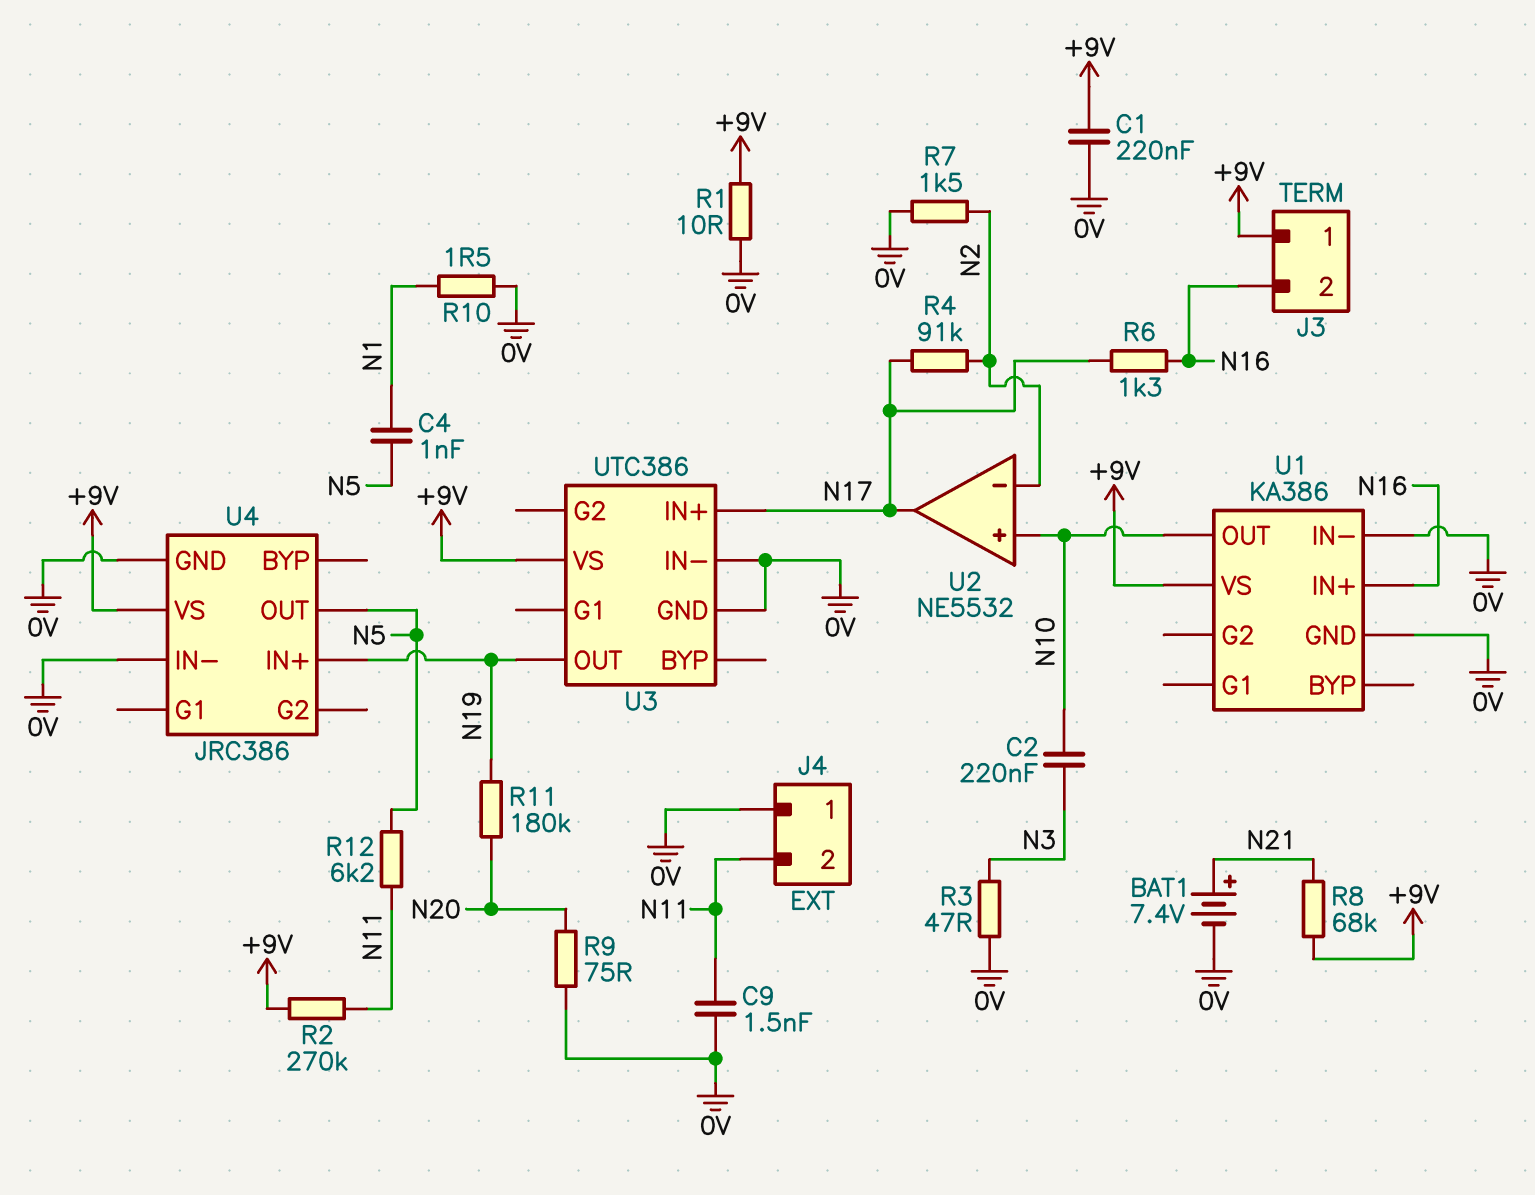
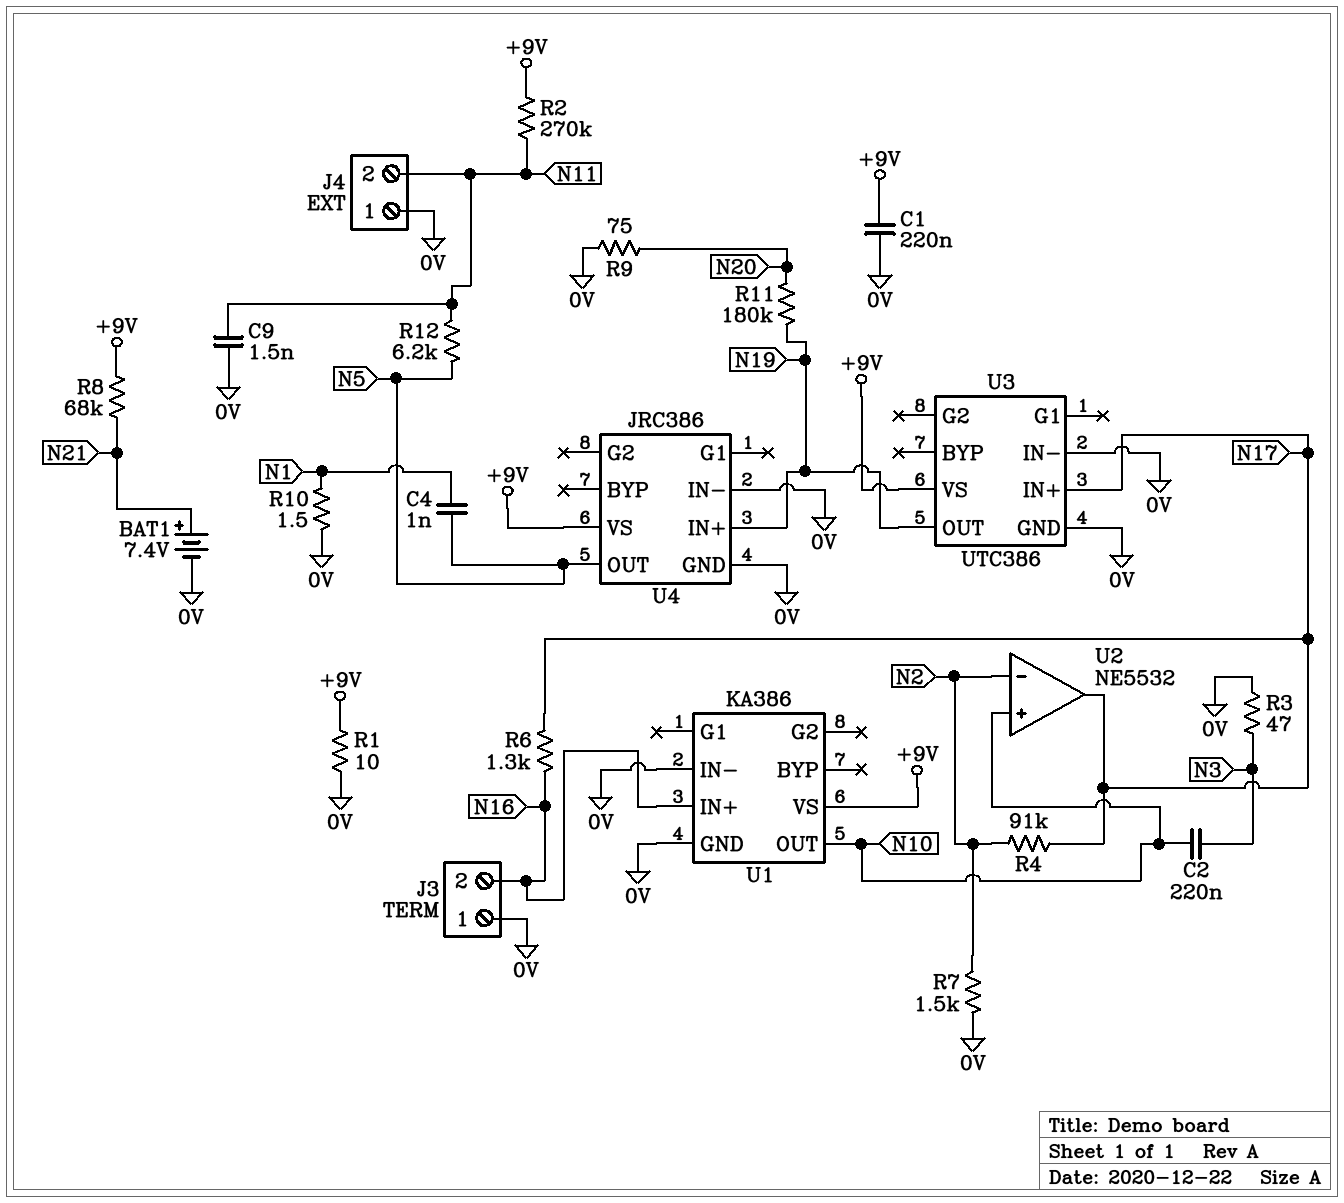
J3 pin 1: +9V -> 0V

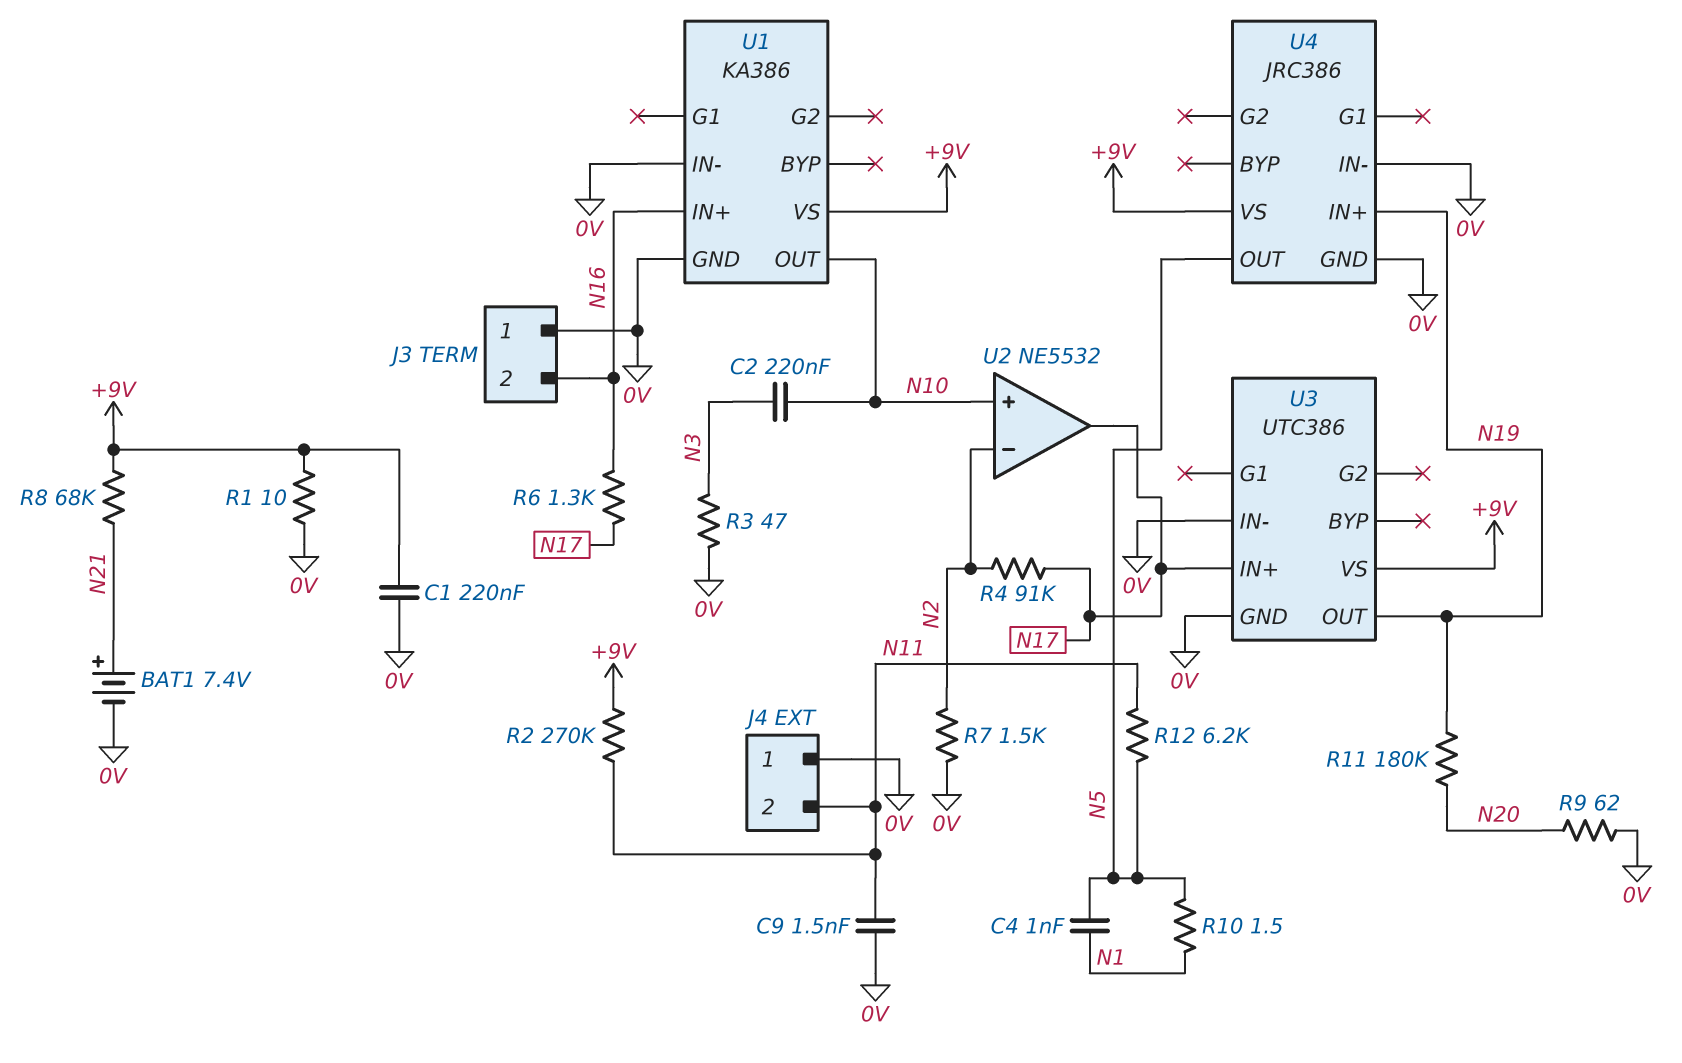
R9: 75 (0V, N20) -> 62 (0V, N20)
R10: 1.5 (0V, N1) -> 1.5 (N1, N5)

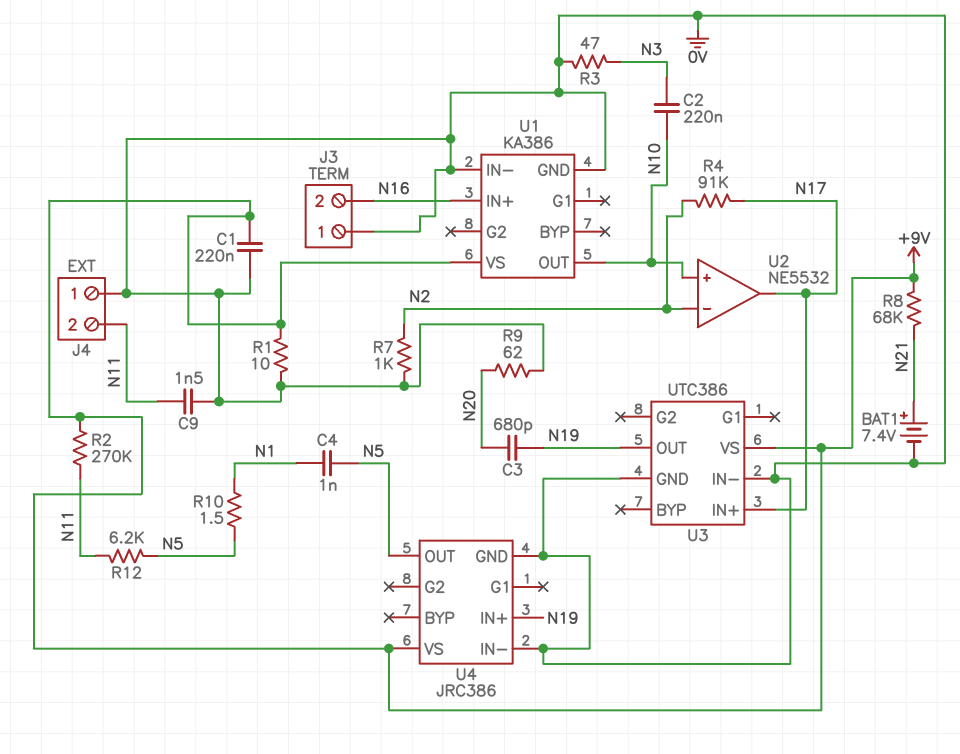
C3: none -> 680pF (N19, N20)
R6: 1.3k (N16, N17) -> none
R7: 1.5k (0V, N2) -> 1k (0V, N2)
R11: 180k (N19, N20) -> none

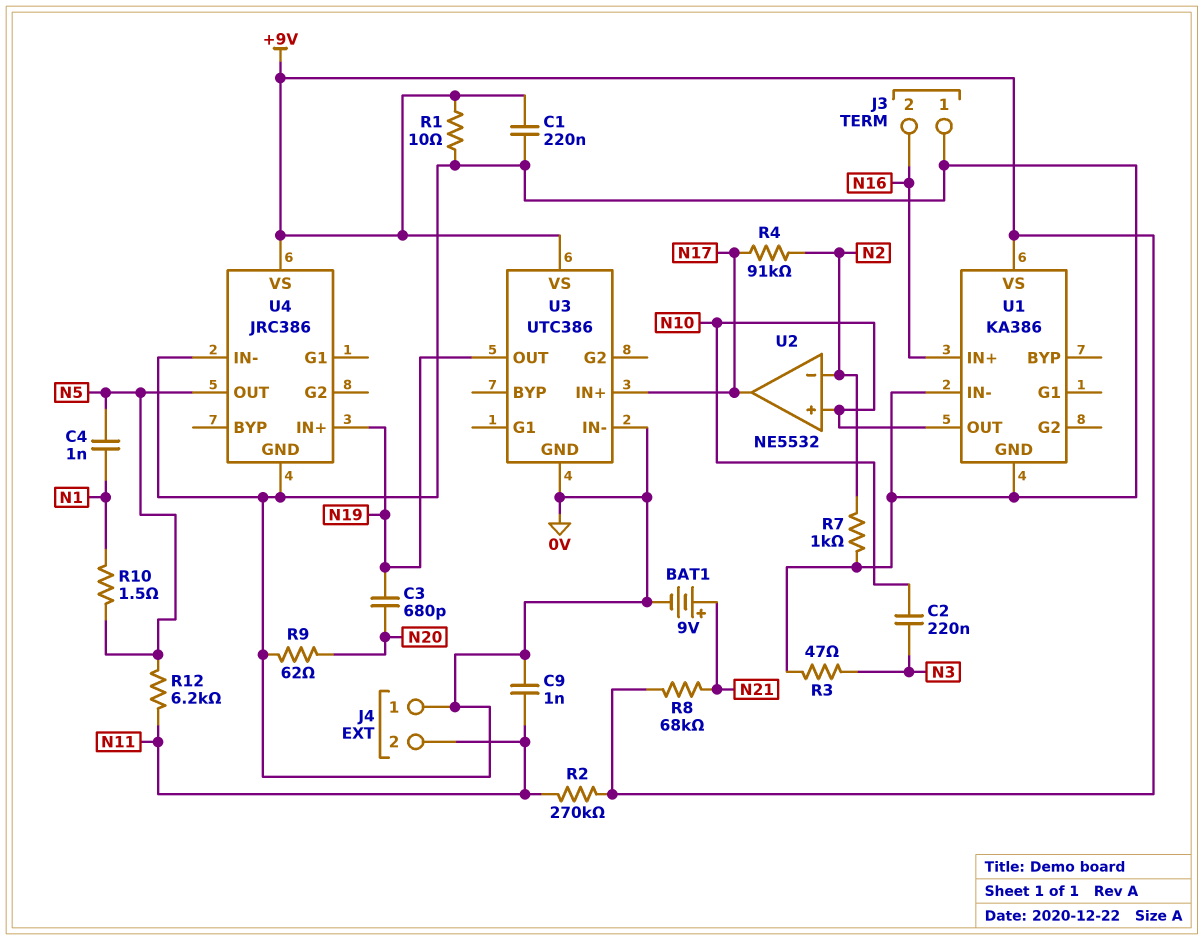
BAT1: 7.4V (plus N21, minus 0V) -> 9V (plus N21, minus 0V)
C9: 1.5nF (0V, N11) -> 1nF (0V, N11)

